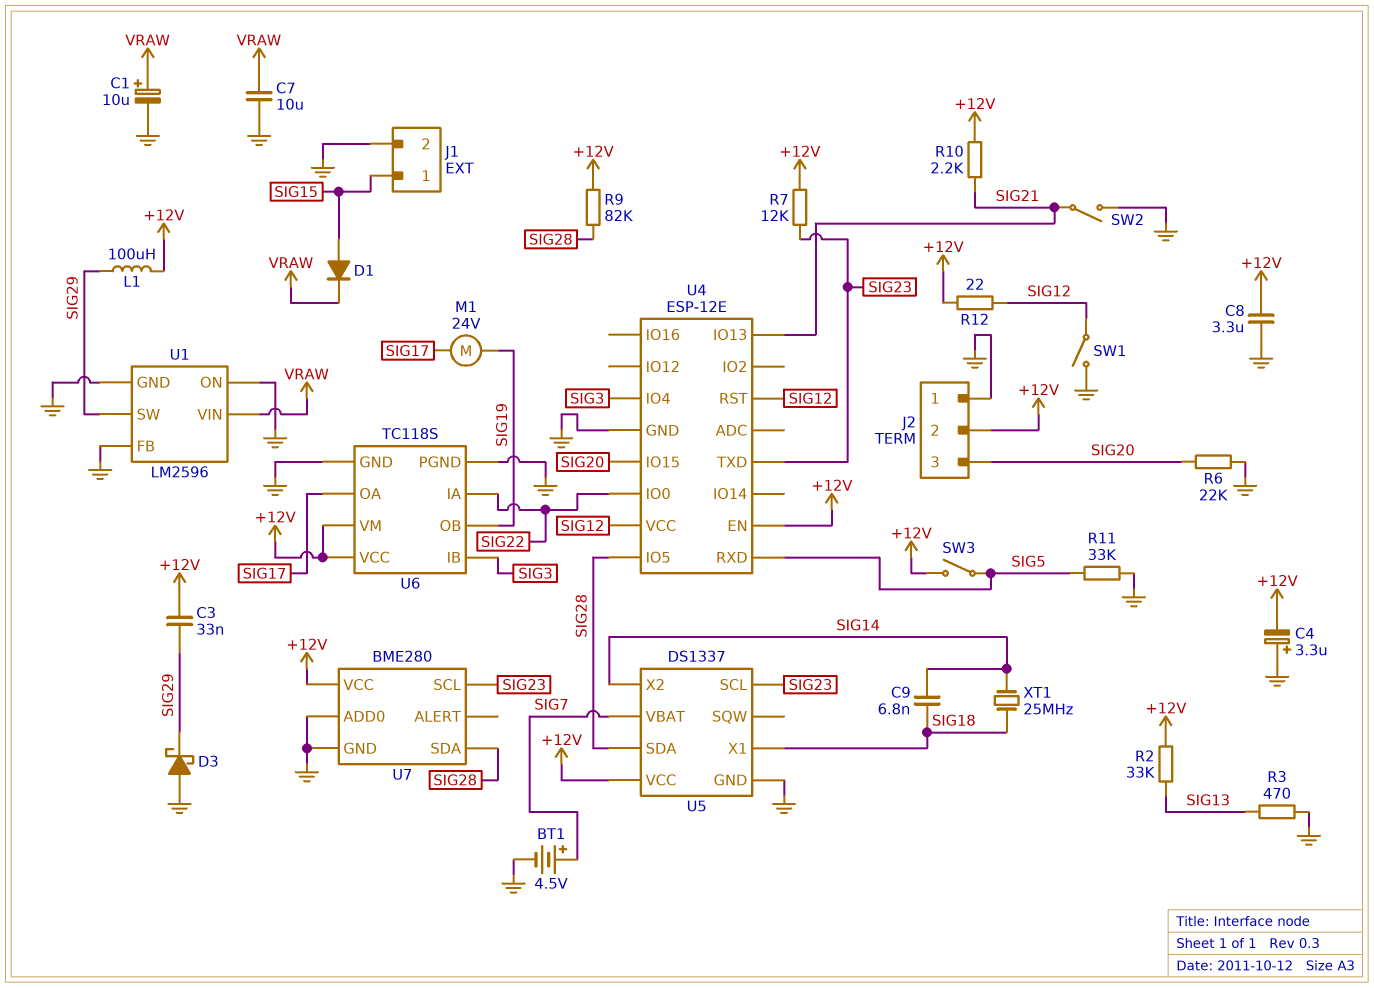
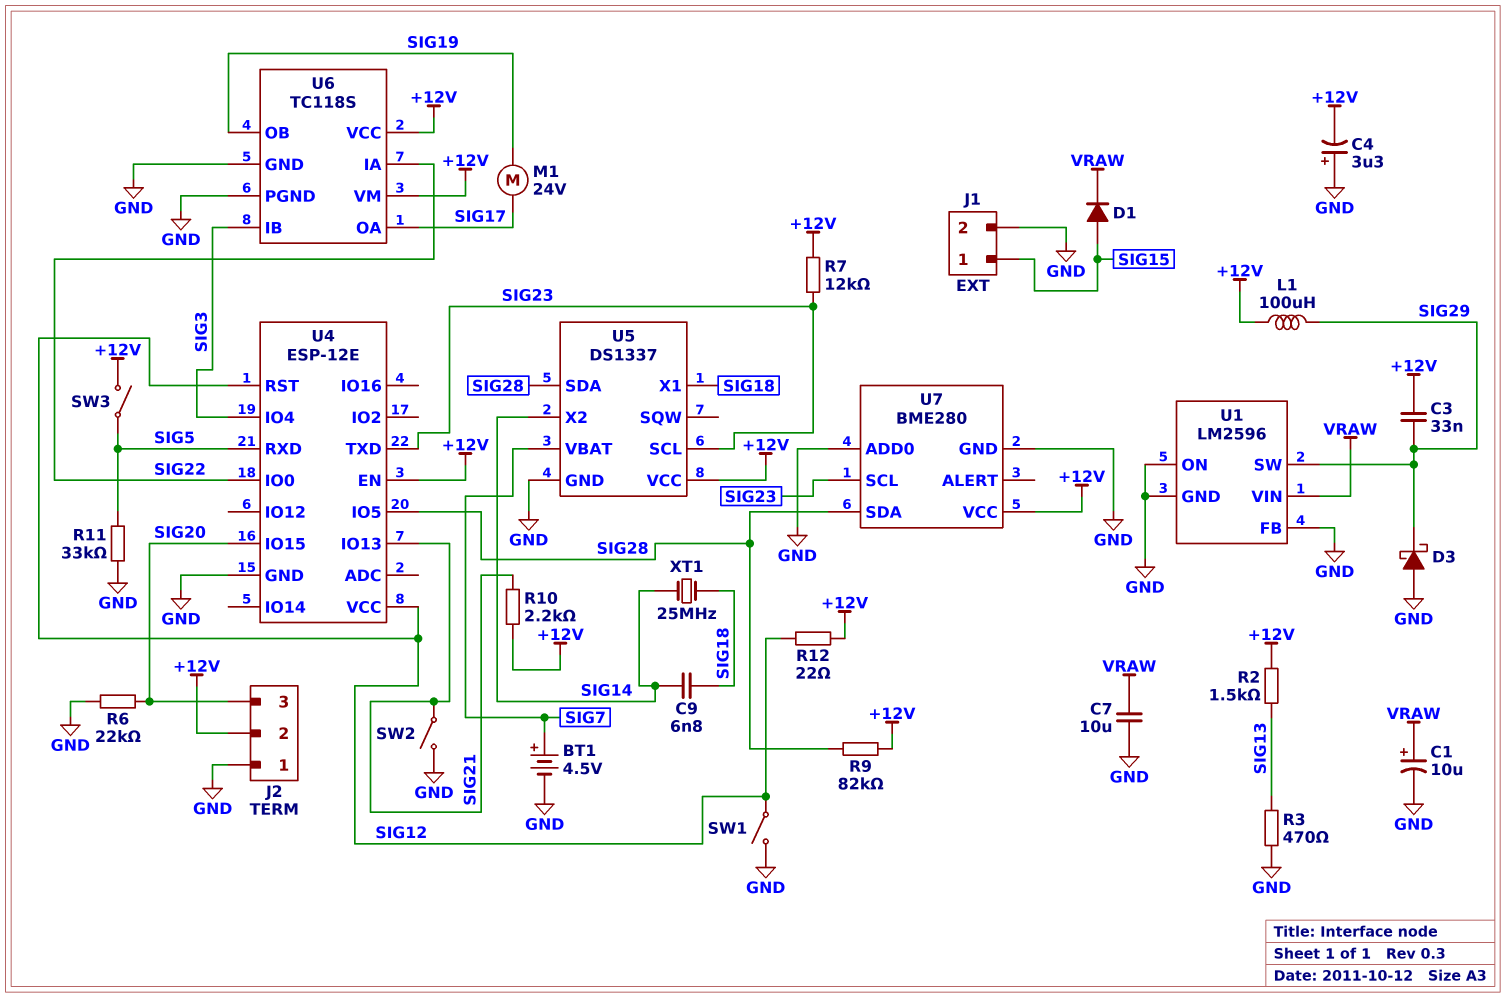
C8: 3.3uF (+12V, GND) -> none
R2: 33k (+12V, SIG13) -> 1.5k (+12V, SIG13)

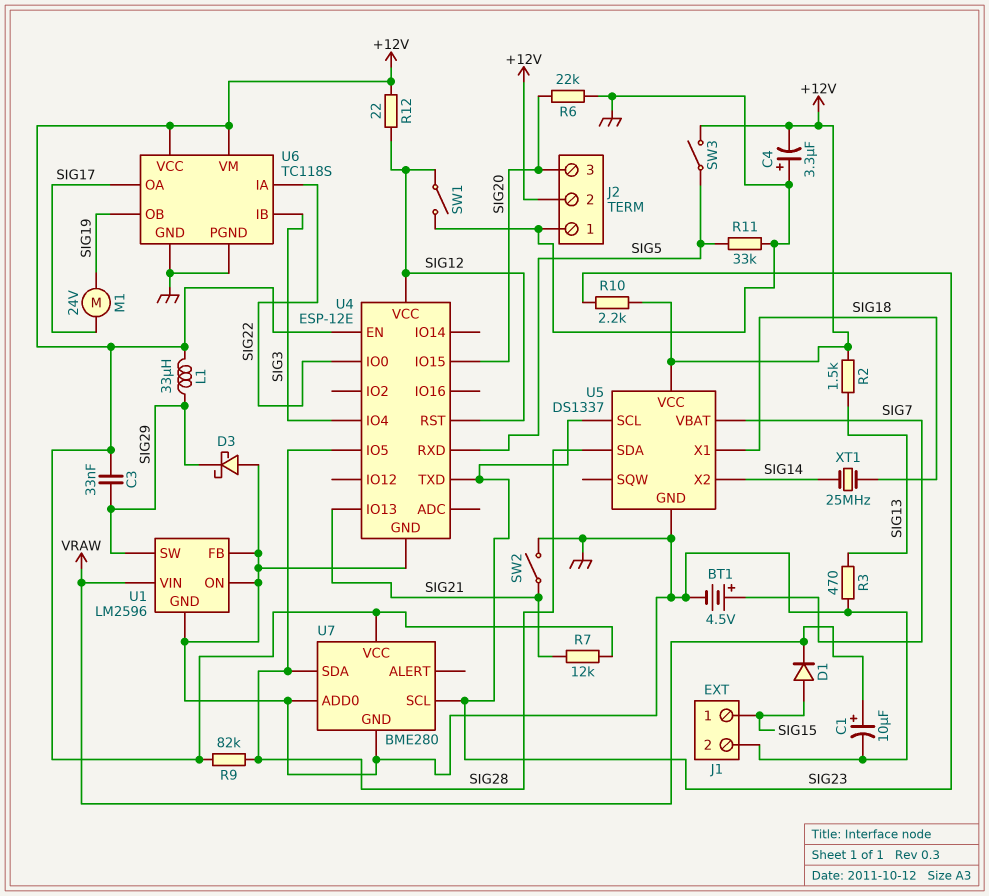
C7: 10uF (GND, VRAW) -> none
C9: 6.8nF (SIG14, SIG18) -> none
L1: 100uH (+12V, SIG29) -> 33uH (+12V, SIG29)
R7: 12k (+12V, SIG23) -> 12k (+12V, SIG21)
R10: 2.2k (+12V, SIG21) -> 2.2k (+12V, SIG23)

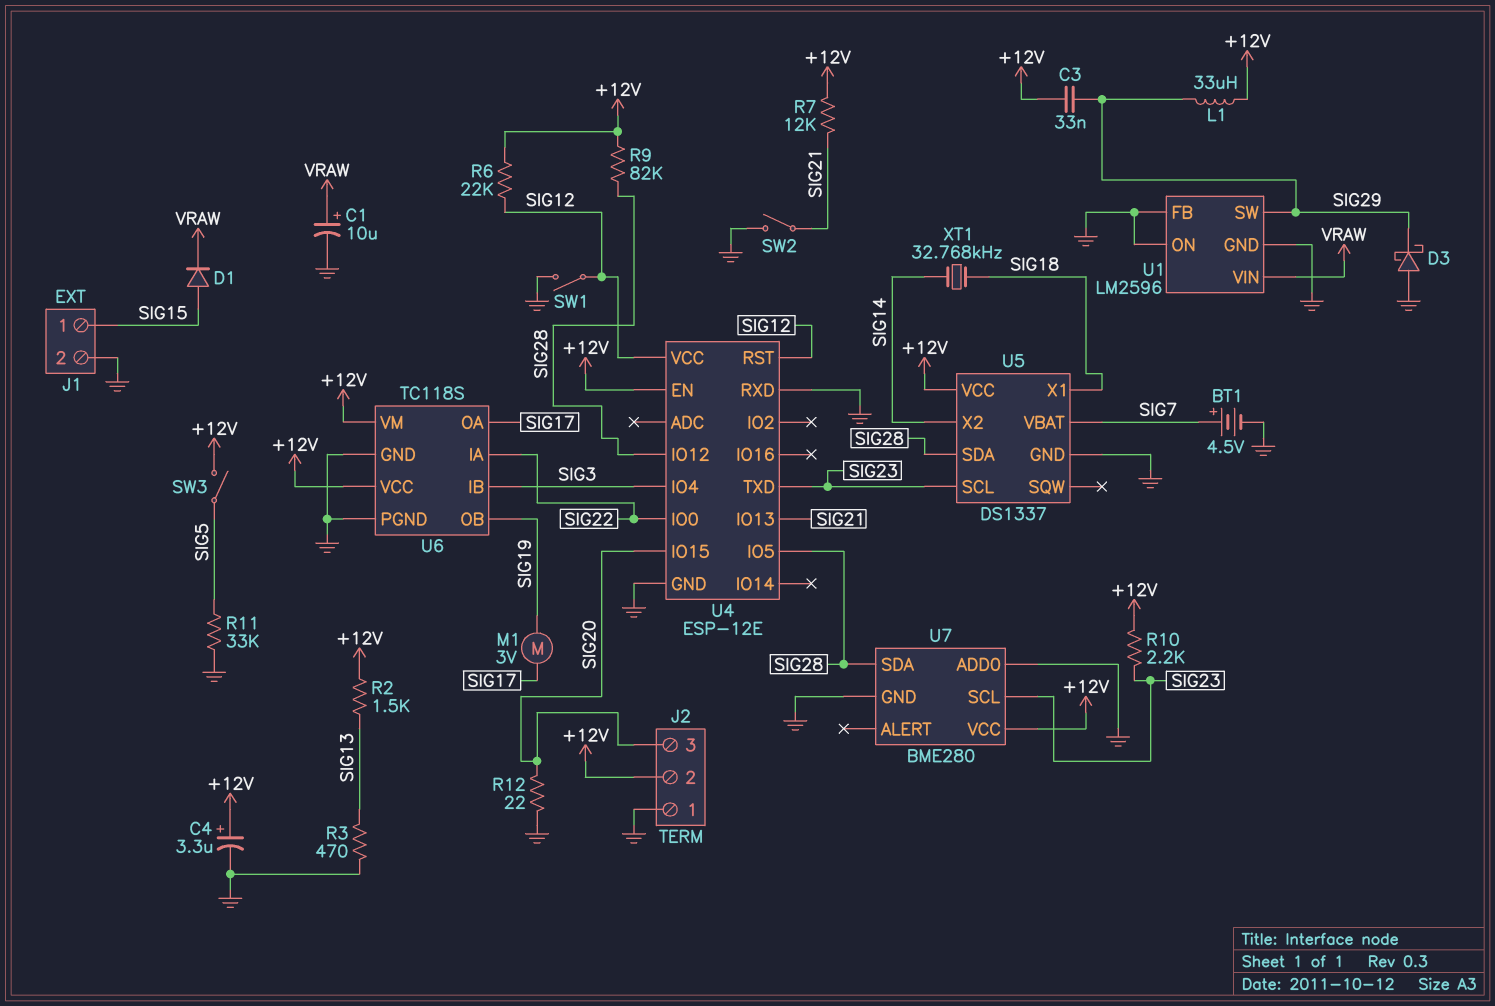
C4: 3.3uF (plus GND, minus +12V) -> 3.3uF (plus +12V, minus GND)
M1: motor 24V (SIG17, SIG19) -> motor 3V (SIG17, SIG19)
R6: 22k (GND, SIG20) -> 22k (+12V, SIG12)
R12: 22 (+12V, SIG12) -> 22 (GND, SIG20)
U4 pin IO12: none -> SIG28
U4 pin RXD: SIG5 -> GND
XT1: 25MHz (SIG14, SIG18) -> 32.768kHz (SIG14, SIG18)

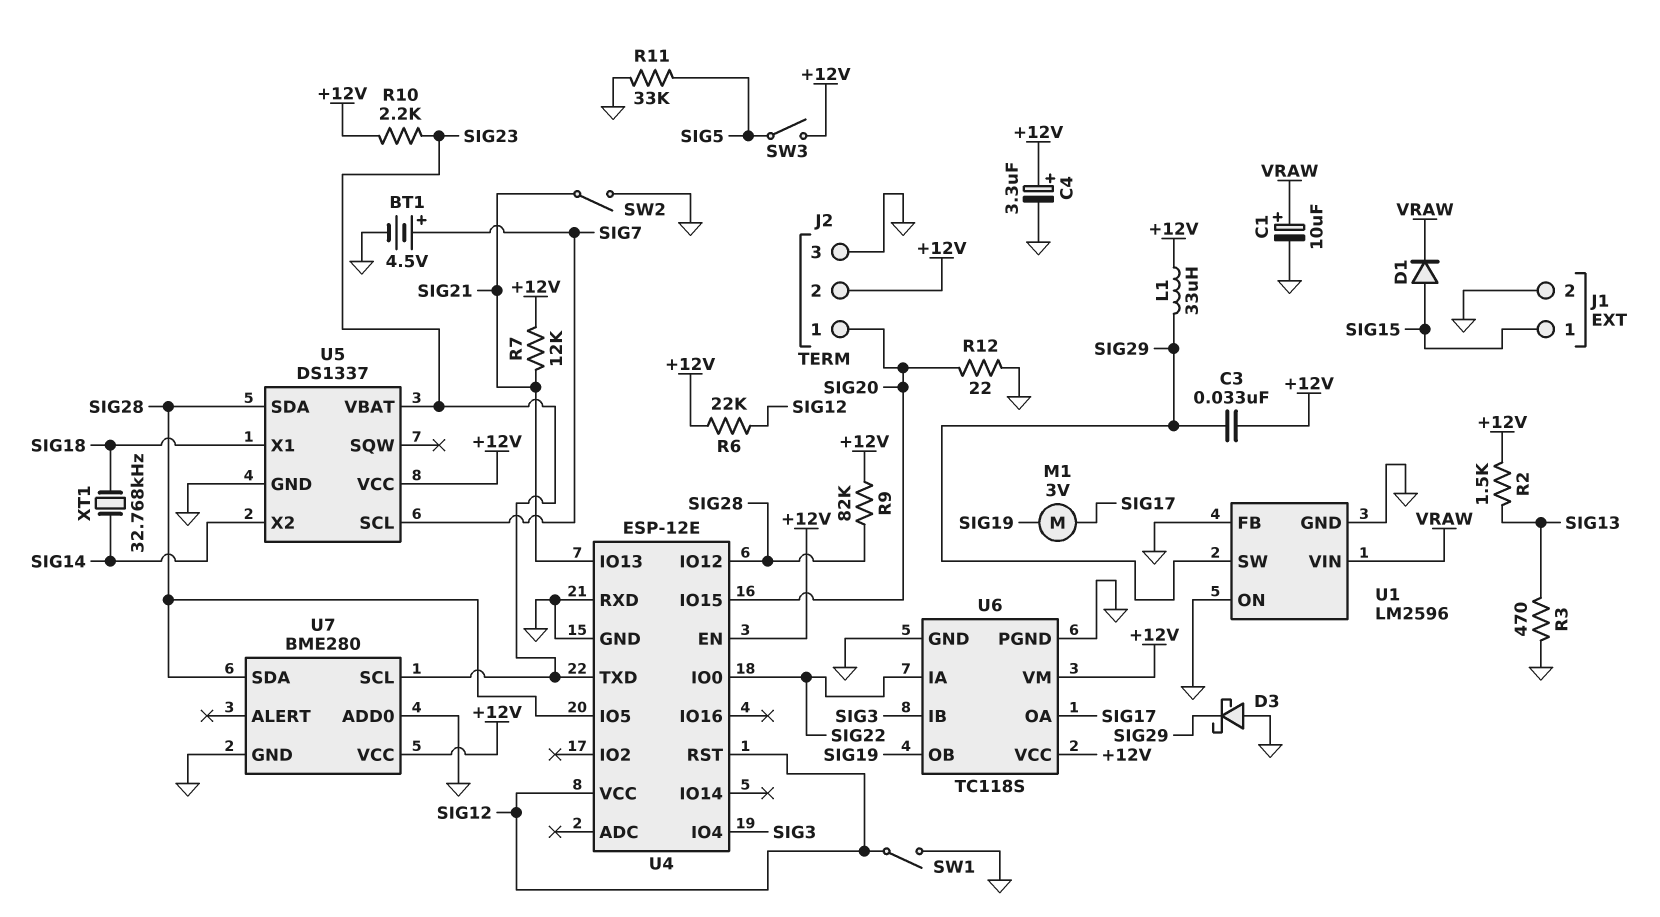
J2 pin 1: GND -> SIG20
J2 pin 3: SIG20 -> GND
U5 pin SCL: SIG23 -> SIG7
U5 pin VBAT: SIG7 -> SIG23

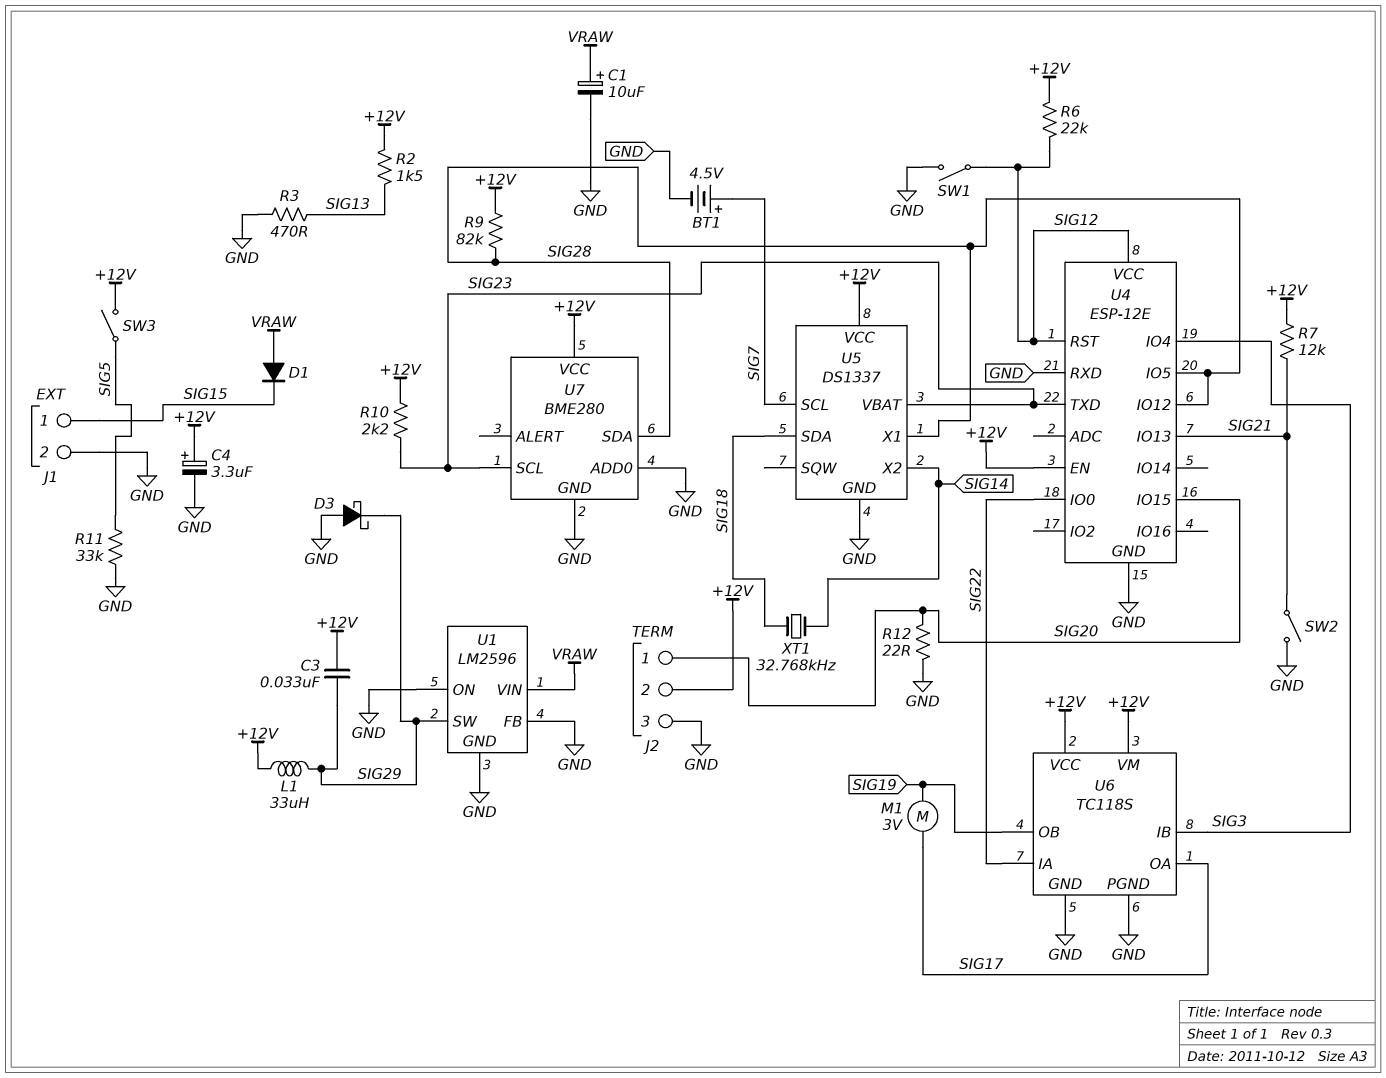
D1: diode (A SIG15, K VRAW) -> diode (A VRAW, K SIG15)
U5 pin SDA: SIG28 -> SIG18
U5 pin X1: SIG18 -> SIG28

